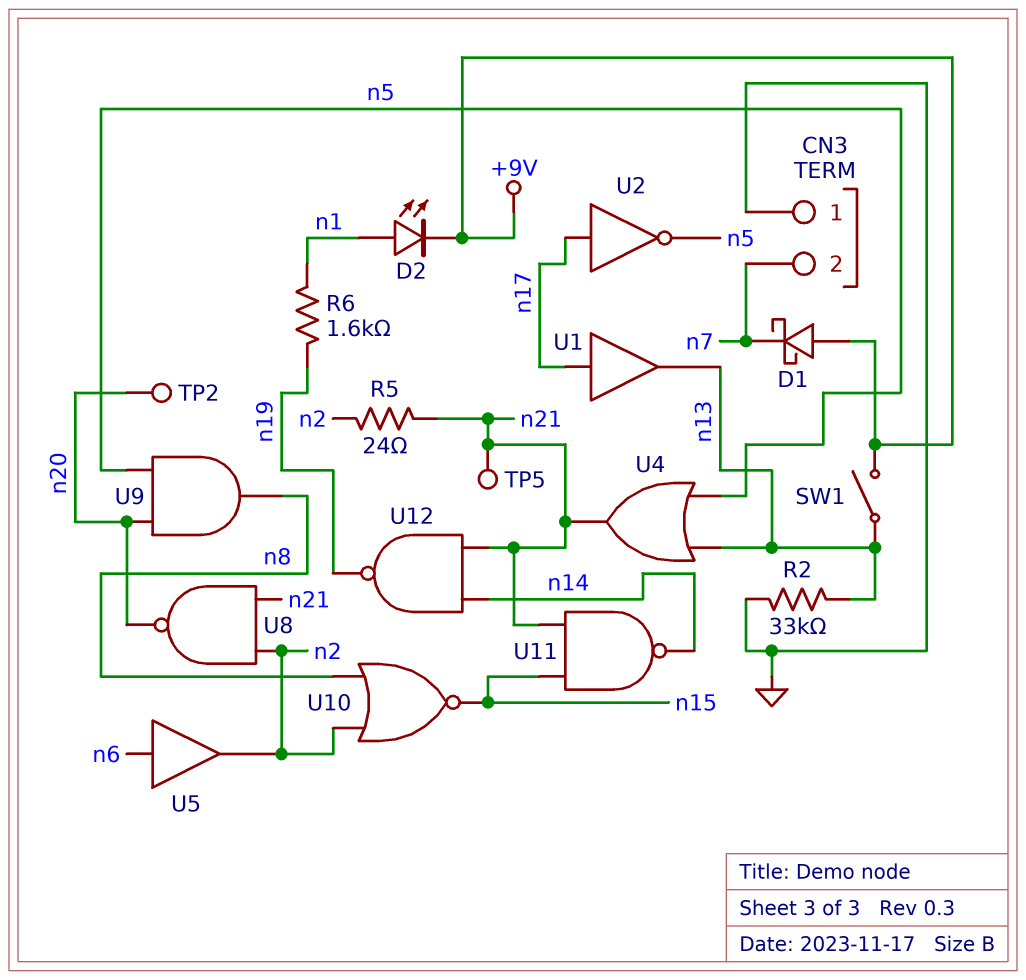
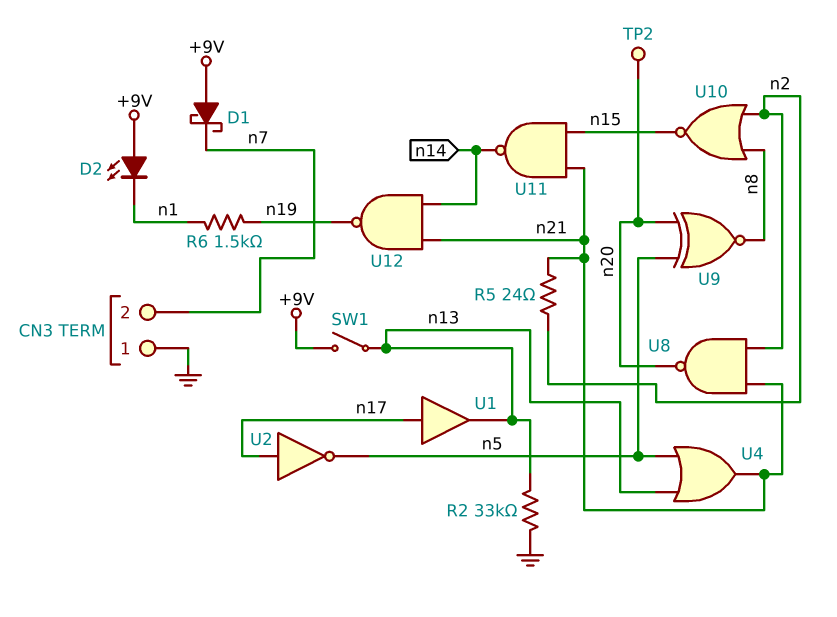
D2: LED (A n1, K +9V) -> LED (A +9V, K n1)
R6: 1.6k (n1, n19) -> 1.5k (n1, n19)
TP5: test point (n21) -> none
U5: buffer (in n6, out n2) -> none
U9: AND (in n5, in n20, out n8) -> XNOR (in n5, in n20, out n8)

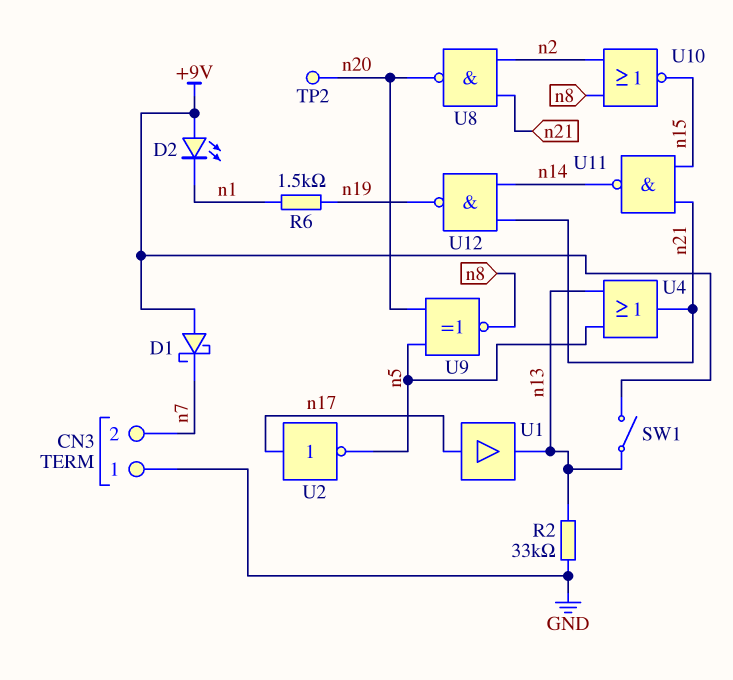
R5: 24 (n2, n21) -> none

